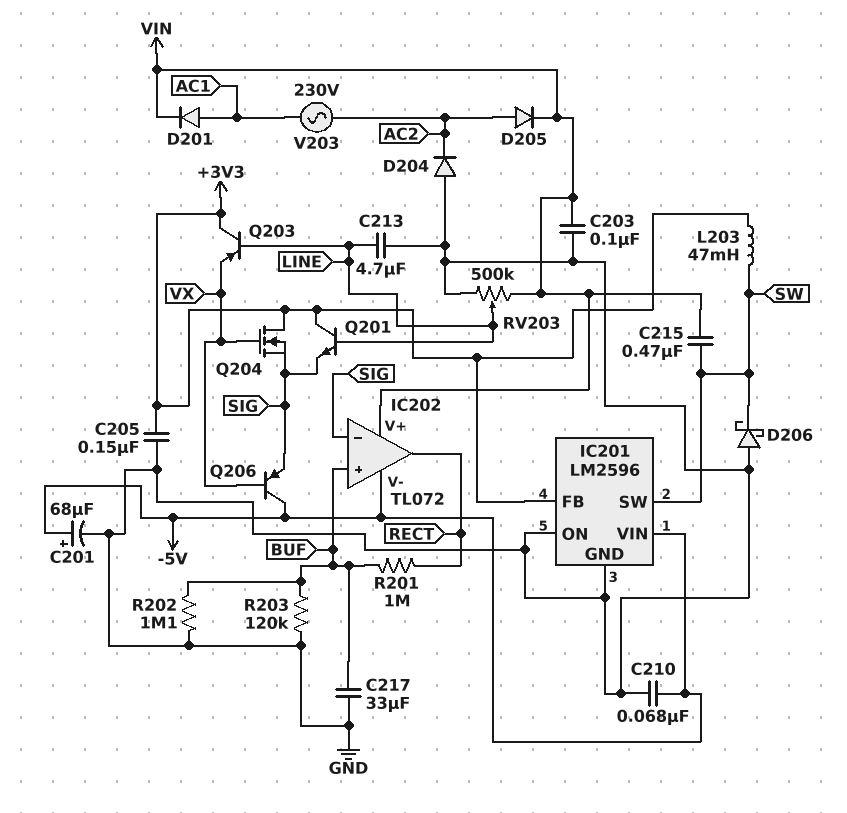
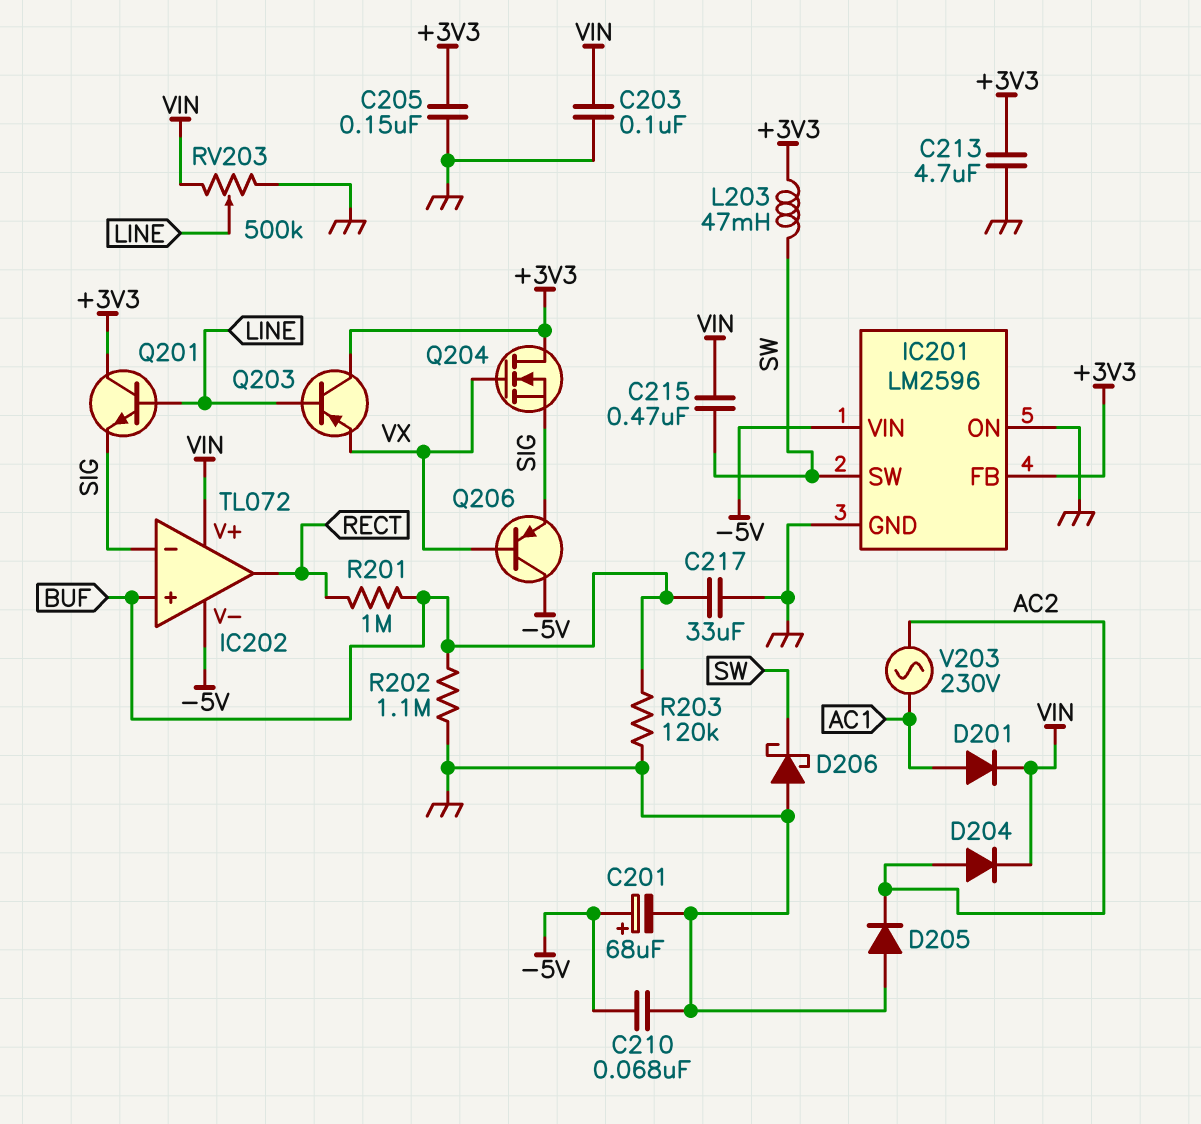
C213: 4.7uF (GND, LINE) -> 4.7uF (+3V3, GND)
D204: diode (A GND, K AC2) -> diode (A AC2, K VIN)
D205: diode (A AC2, K VIN) -> diode (A GND, K AC2)

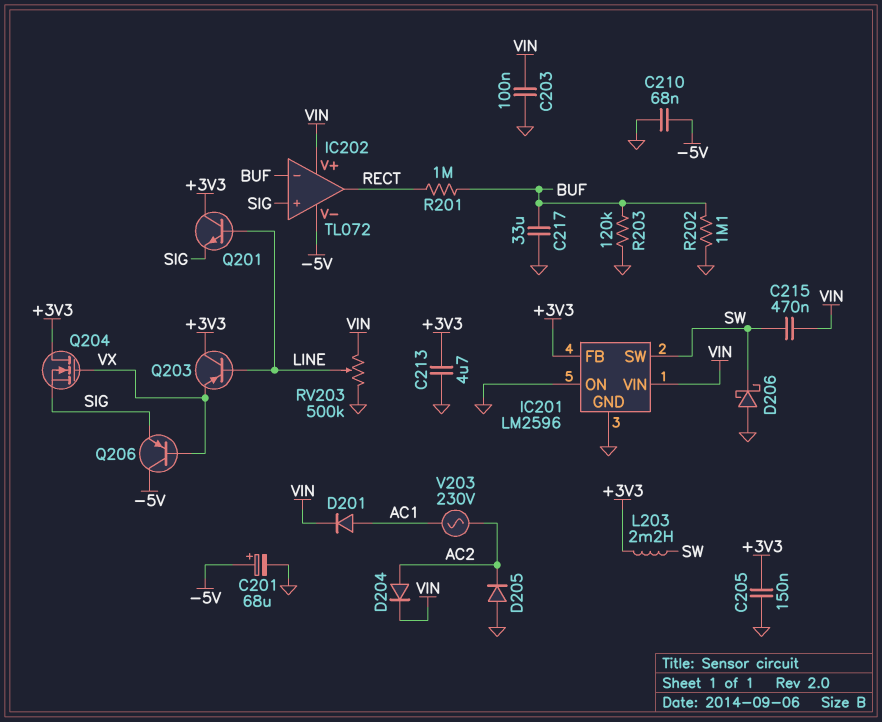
IC201 pin VIN: -5V -> VIN
IC202 pin in+: BUF -> SIG
IC202 pin in-: SIG -> BUF
L203: 47mH (+3V3, SW) -> 2.2mH (+3V3, SW)

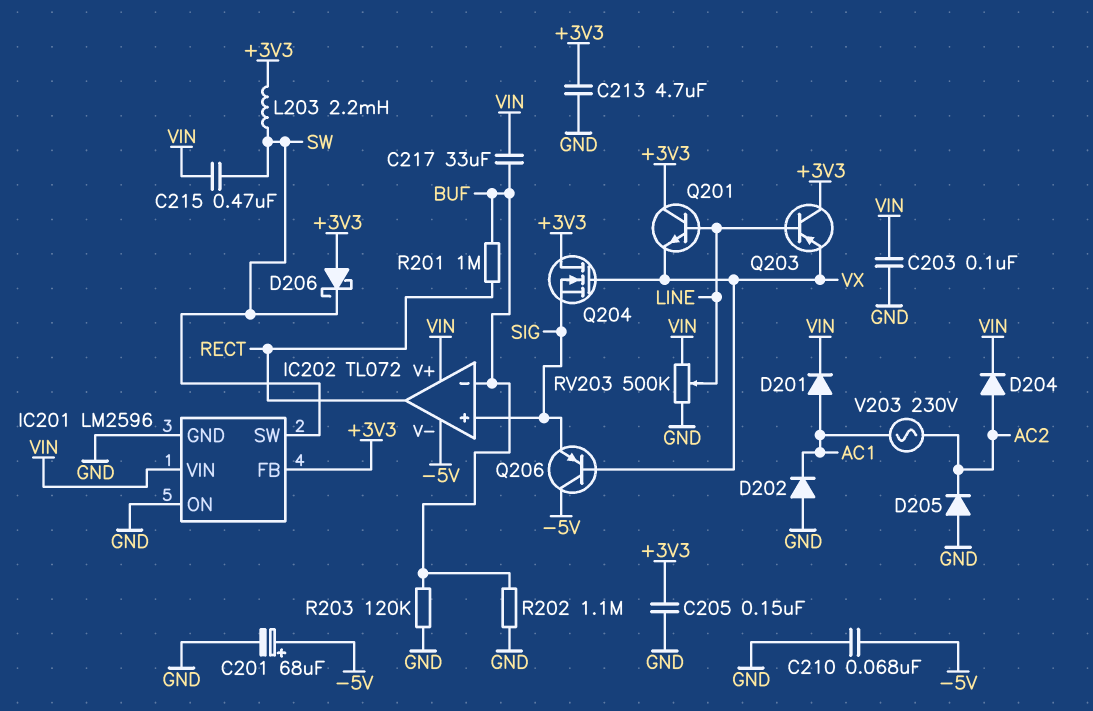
C217: 33uF (BUF, GND) -> 33uF (BUF, VIN)
D202: none -> diode (A GND, K AC1)
D206: schottky (A GND, K SW) -> schottky (A +3V3, K SW)
Q201: NPN (B LINE, C +3V3, E SIG) -> NPN (B LINE, C +3V3, E VX)

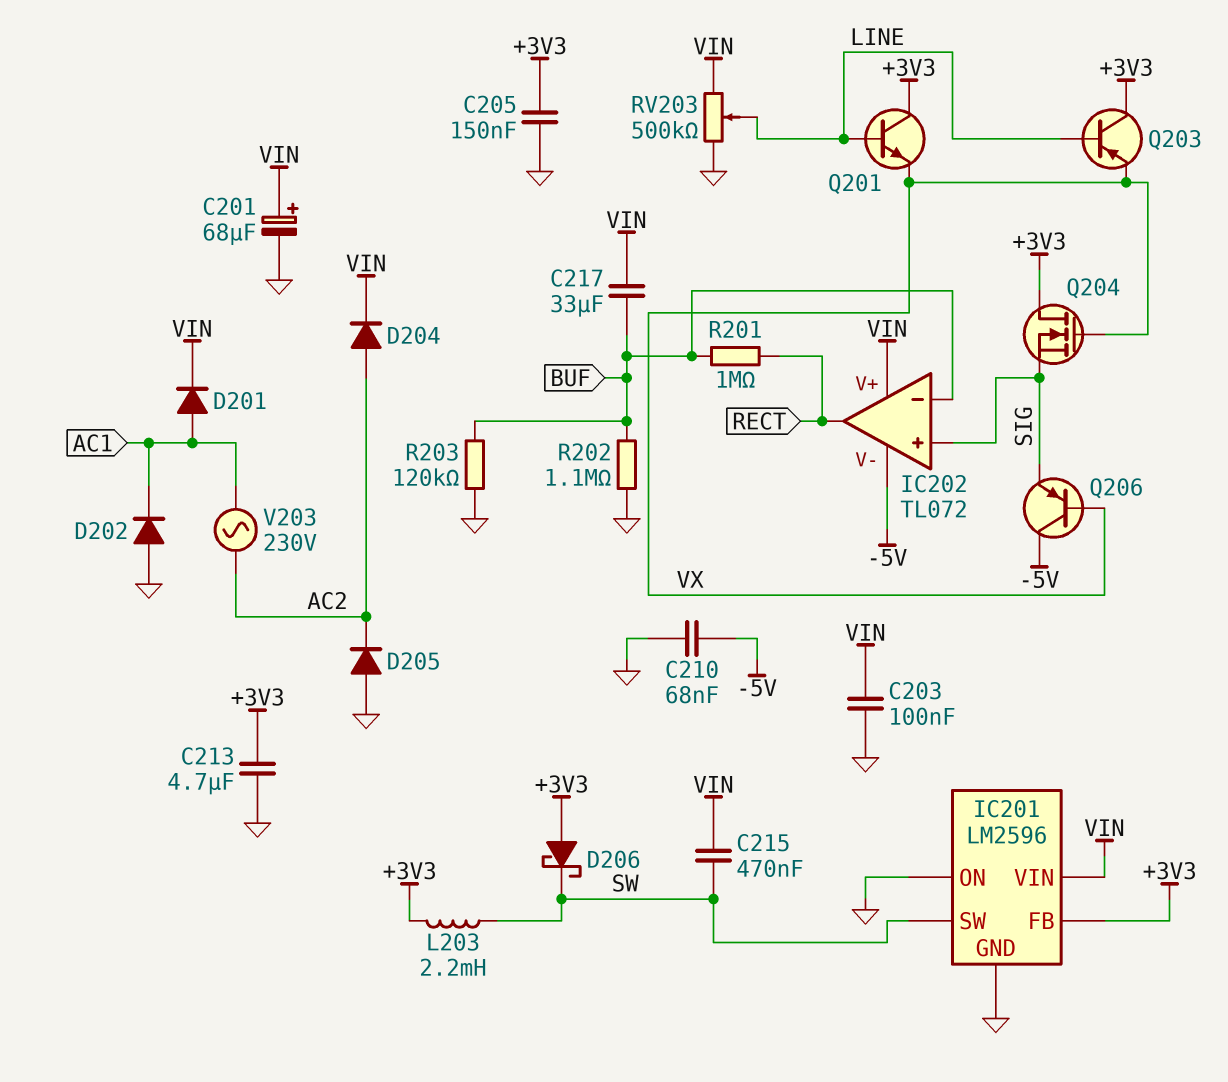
C201: 68uF (plus -5V, minus GND) -> 68uF (plus VIN, minus GND)

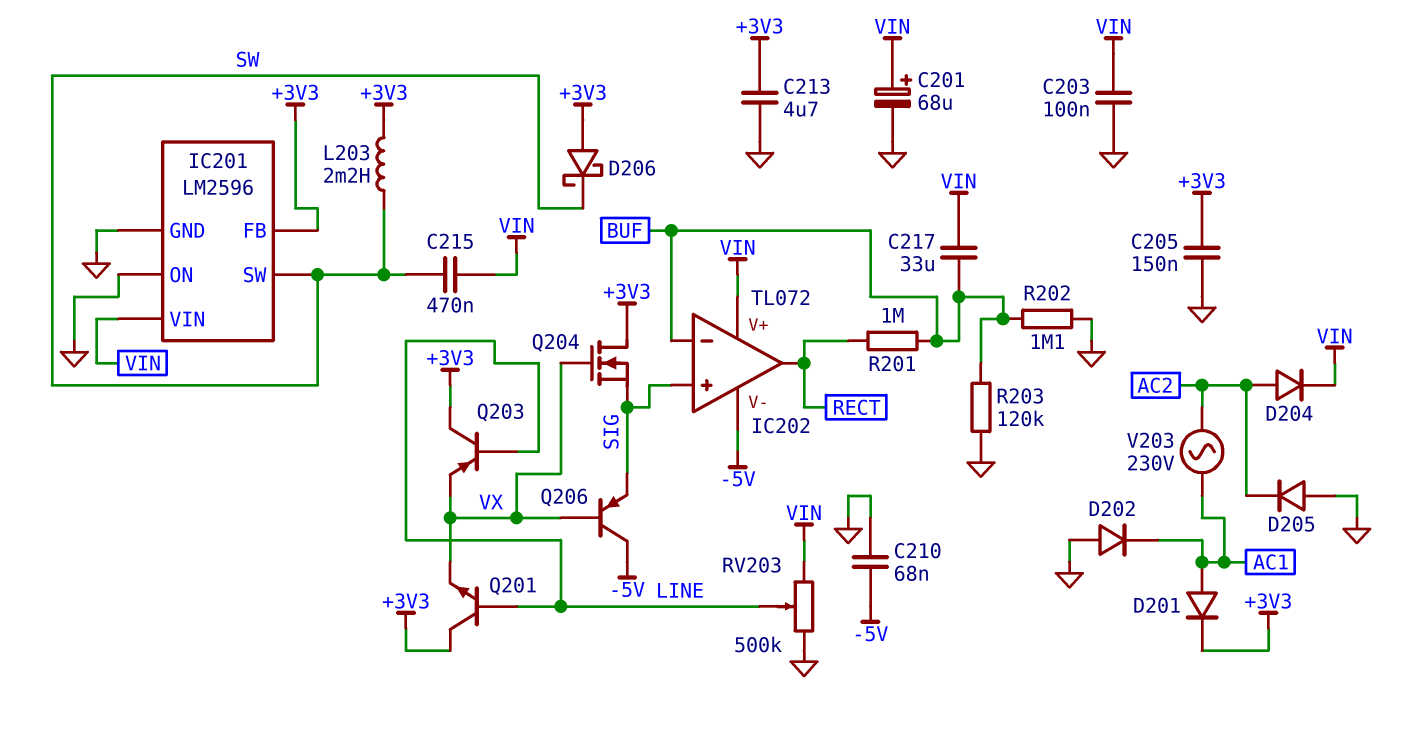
D201: diode (A AC1, K VIN) -> diode (A AC1, K +3V3)

